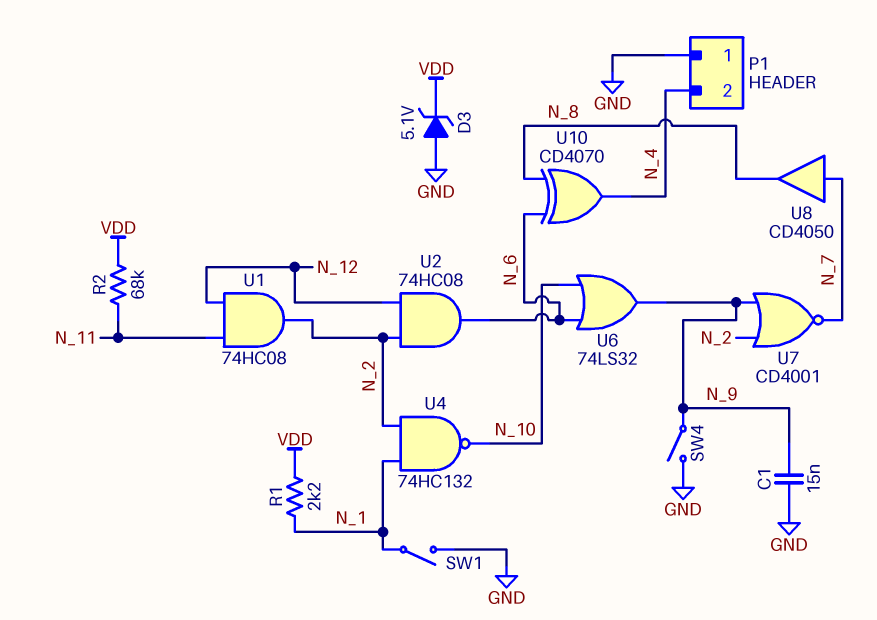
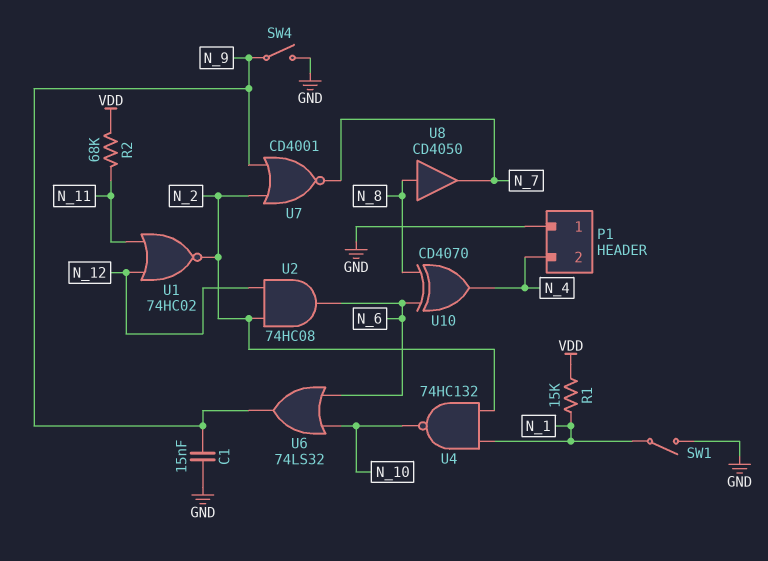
D3: zener 5.1V (A GND, K VDD) -> none
R1: 2.2k (N_1, VDD) -> 15k (N_1, VDD)
U1: AND 74HC08 (in N_11, in N_12, out N_2) -> NOR 74HC02 (in N_11, in N_12, out N_2)
U8: buffer CD4050 (in N_7, out N_8) -> buffer CD4050 (in N_8, out N_7)

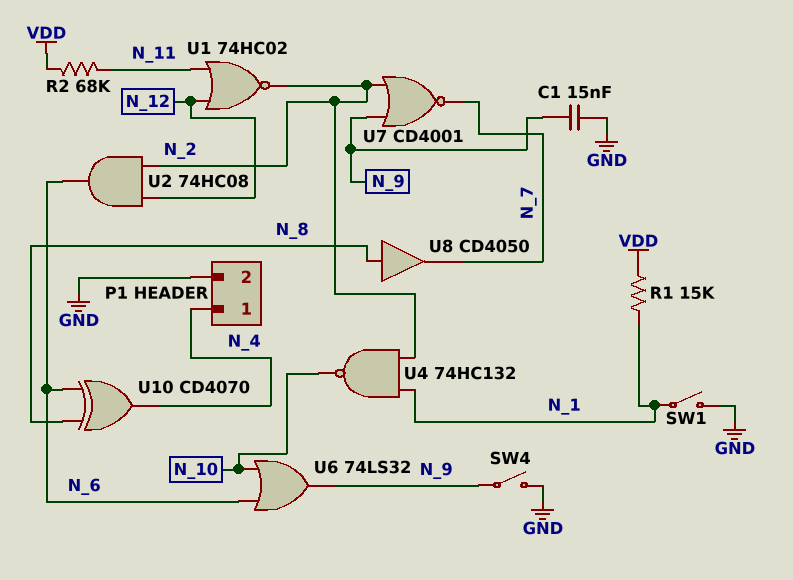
P1 pin 1: GND -> N_4
P1 pin 2: N_4 -> GND

